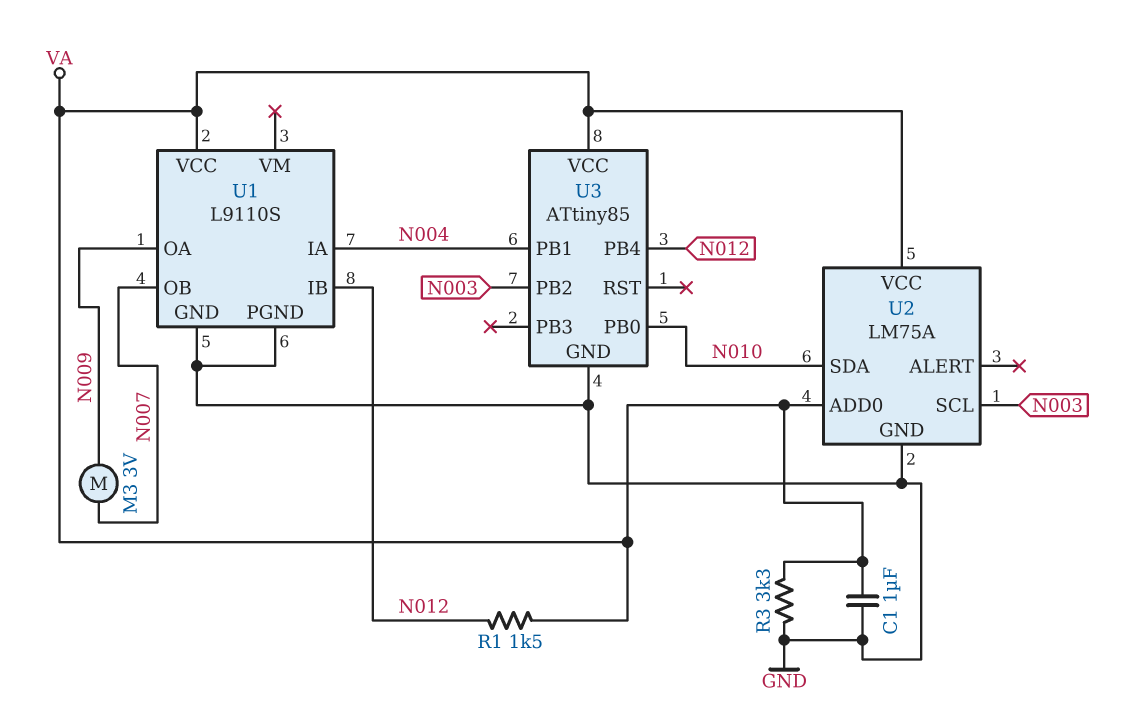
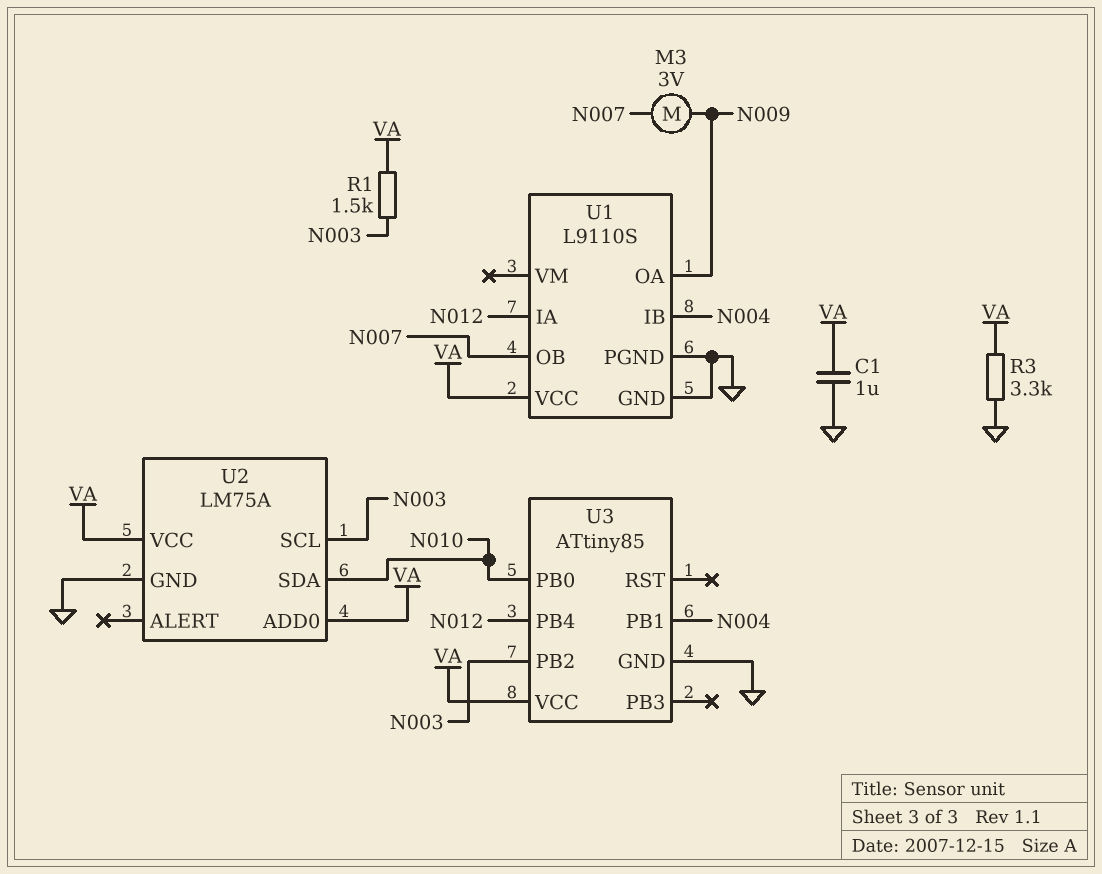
R1: 1.5k (N012, VA) -> 1.5k (N003, VA)
U1 pin IA: N004 -> N012
U1 pin IB: N012 -> N004

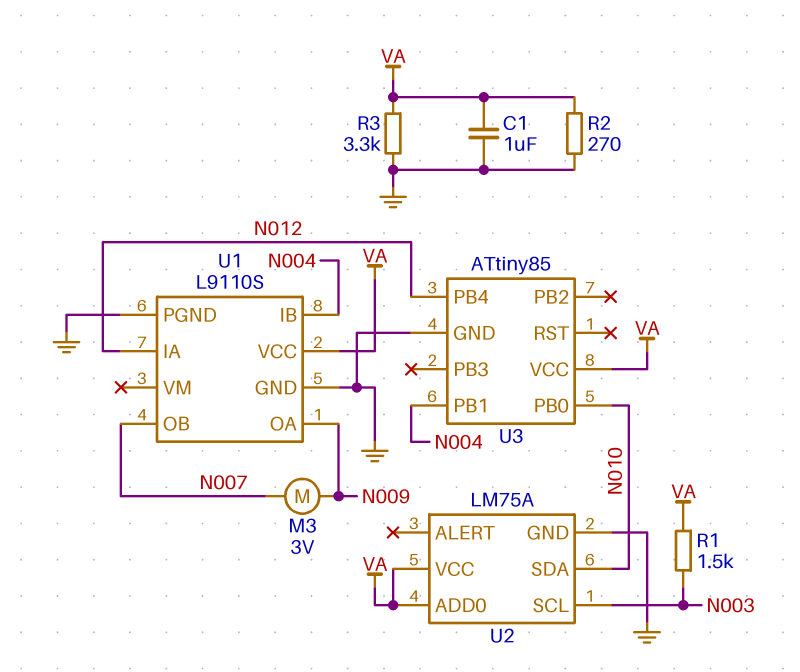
R2: none -> 270 (GND, VA)
U3 pin PB2: N003 -> none

